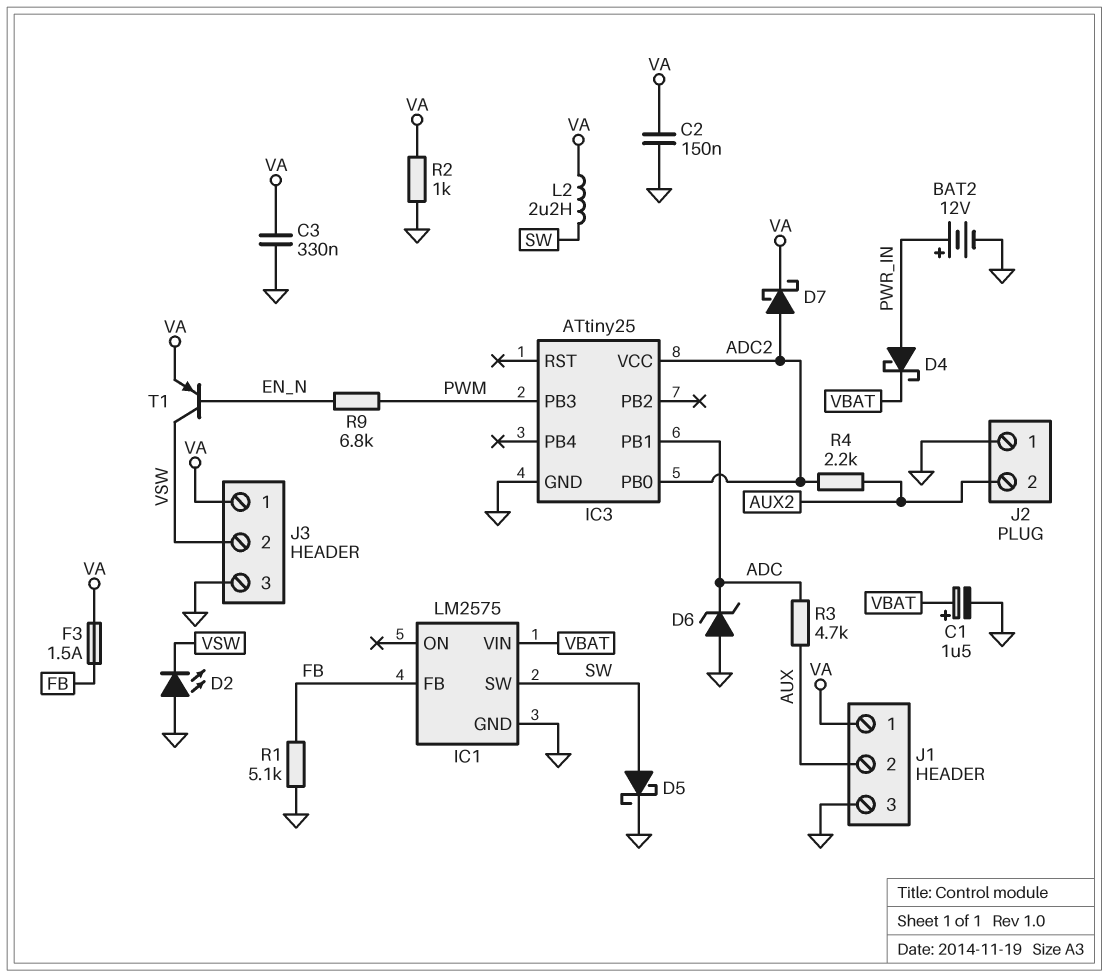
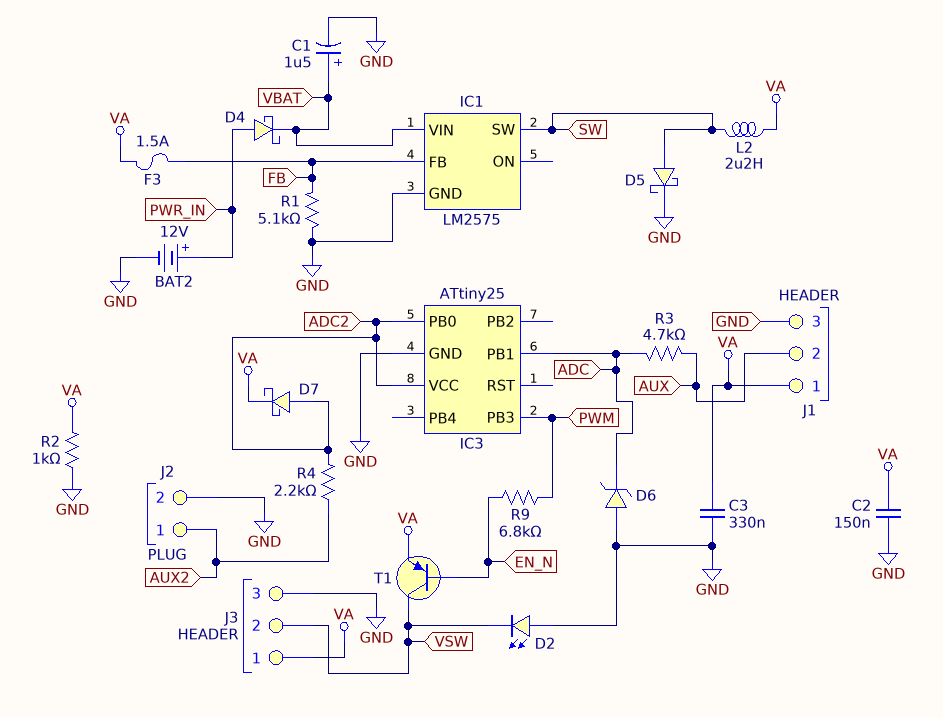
J2 pin 1: GND -> AUX2
J2 pin 2: AUX2 -> GND

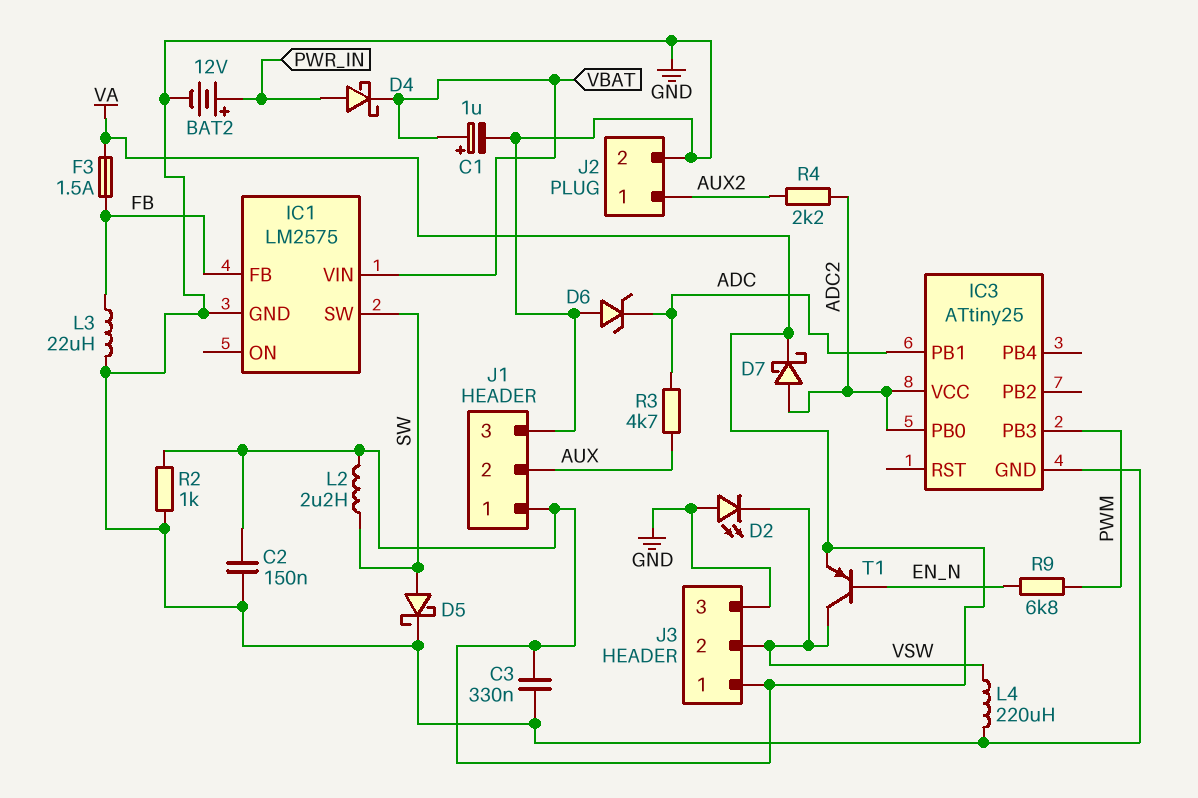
C1: 1.5uF (plus VBAT, minus GND) -> 1uF (plus VBAT, minus GND)
L3: none -> 22uH (FB, GND)
L4: none -> 220uH (GND, VSW)
R1: 5.1k (FB, GND) -> none

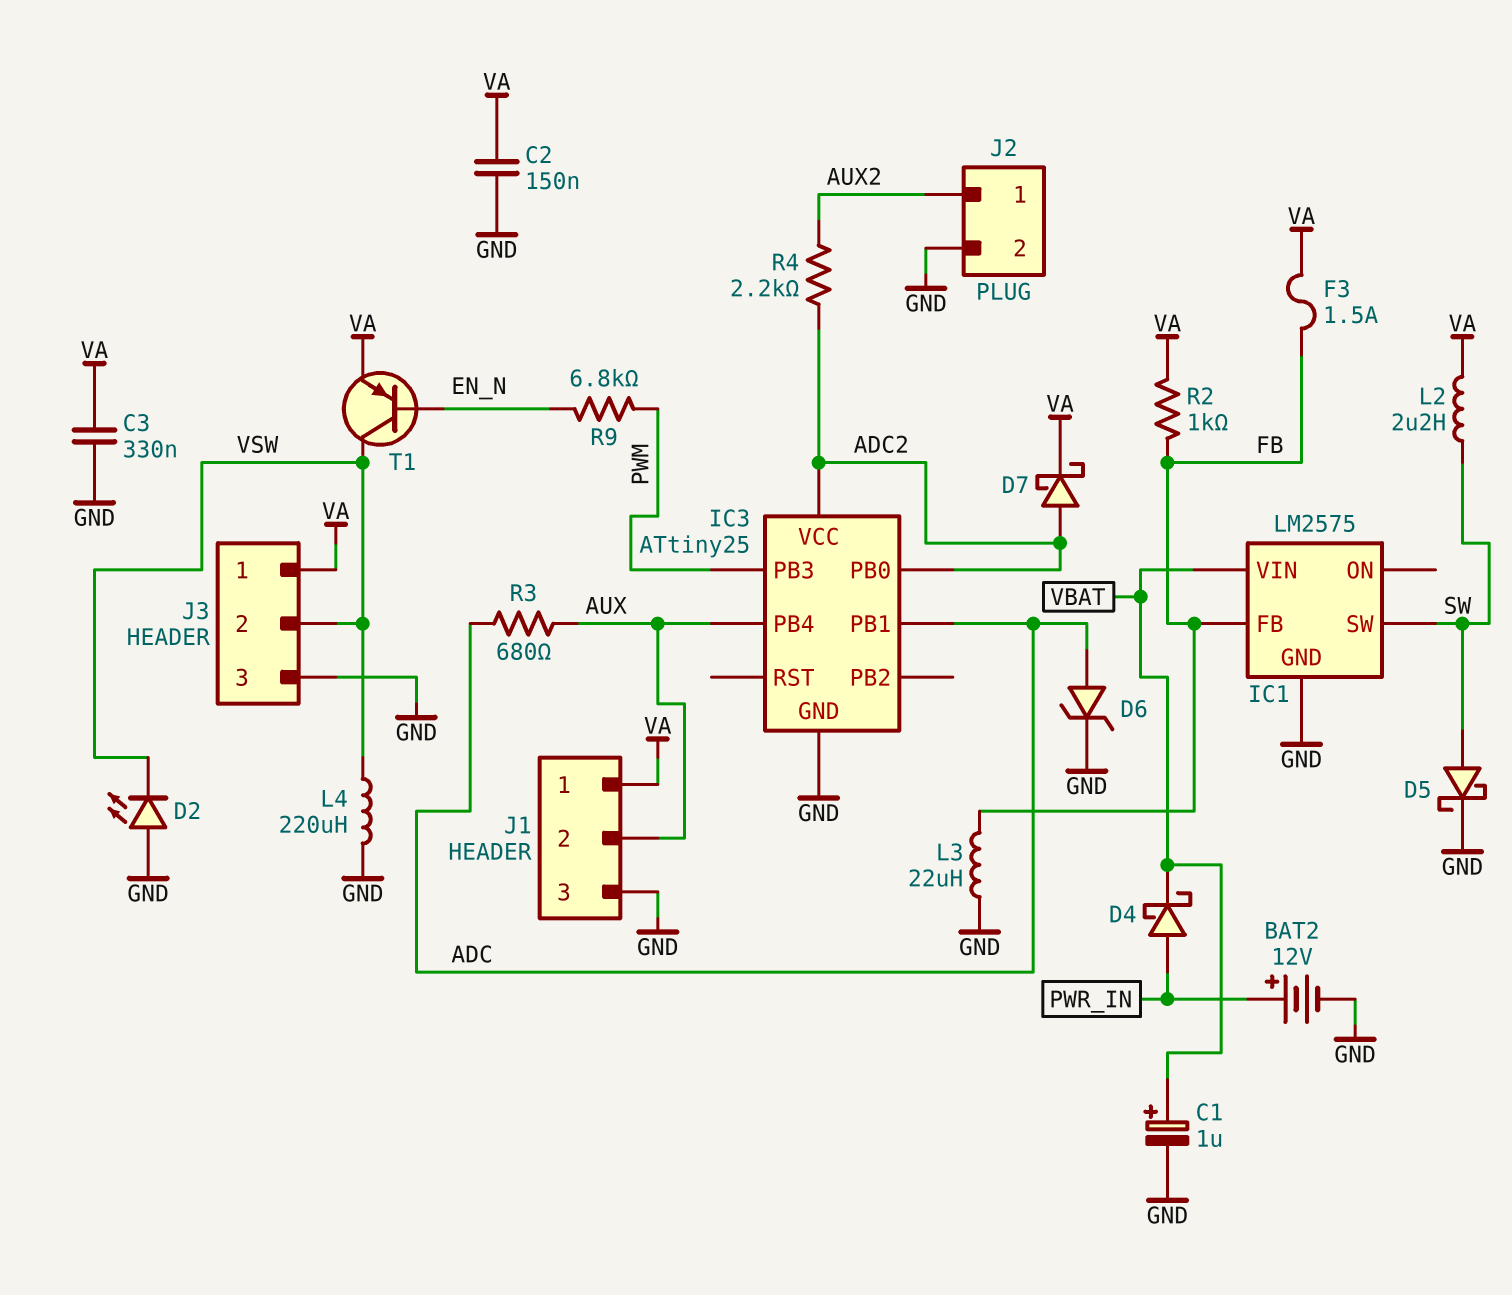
D6: zener (A GND, K ADC) -> zener (A ADC, K GND)
IC3 pin PB4: none -> AUX
R2: 1k (GND, VA) -> 1k (FB, VA)
R3: 4.7k (ADC, AUX) -> 680 (ADC, AUX)

